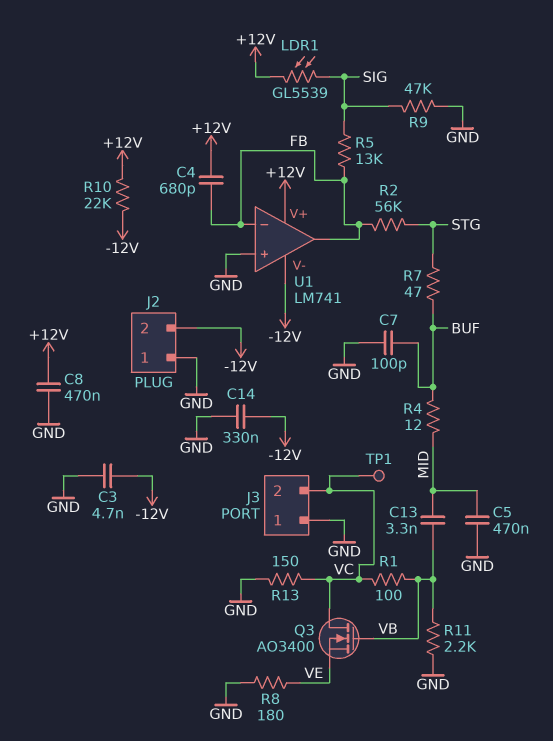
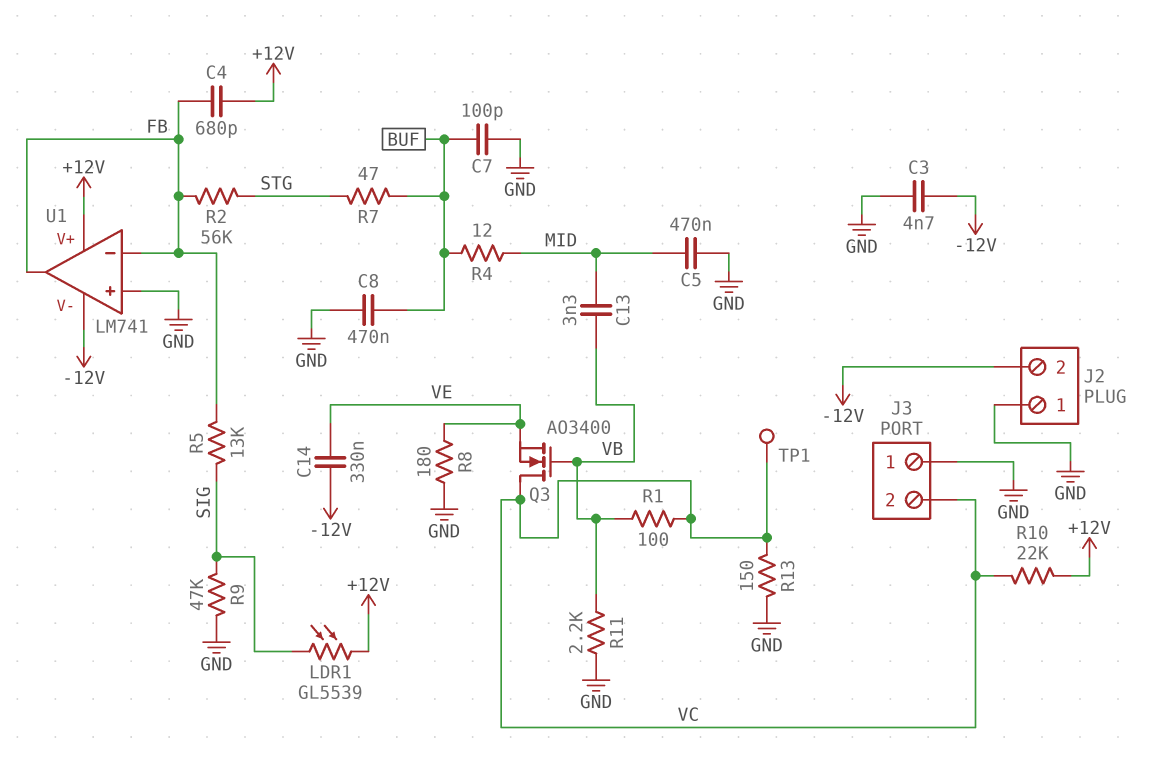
C8: 470nF (+12V, GND) -> 470nF (BUF, GND)
C14: 330nF (-12V, GND) -> 330nF (-12V, VE)
R10: 22k (+12V, -12V) -> 22k (+12V, VC)

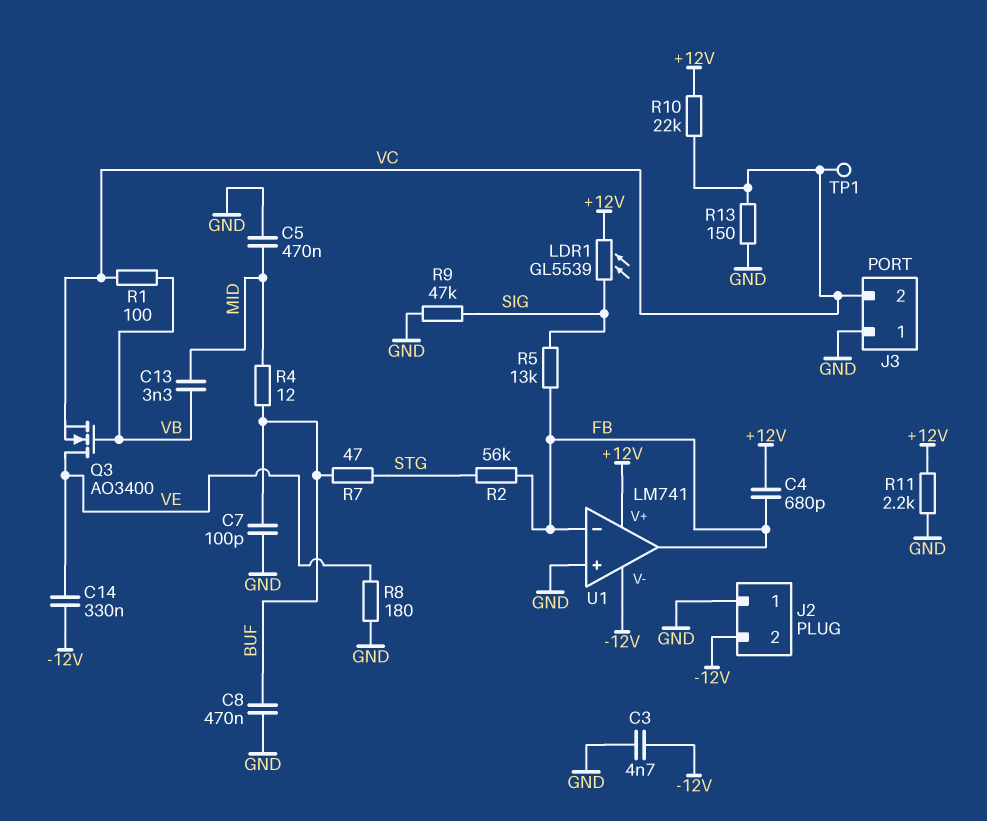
Q3: NMOS AO3400 (G VB, D VC, S VE) -> NMOS AO3400 (G VB, D VE, S VC)
R11: 2.2k (GND, VB) -> 2.2k (+12V, GND)

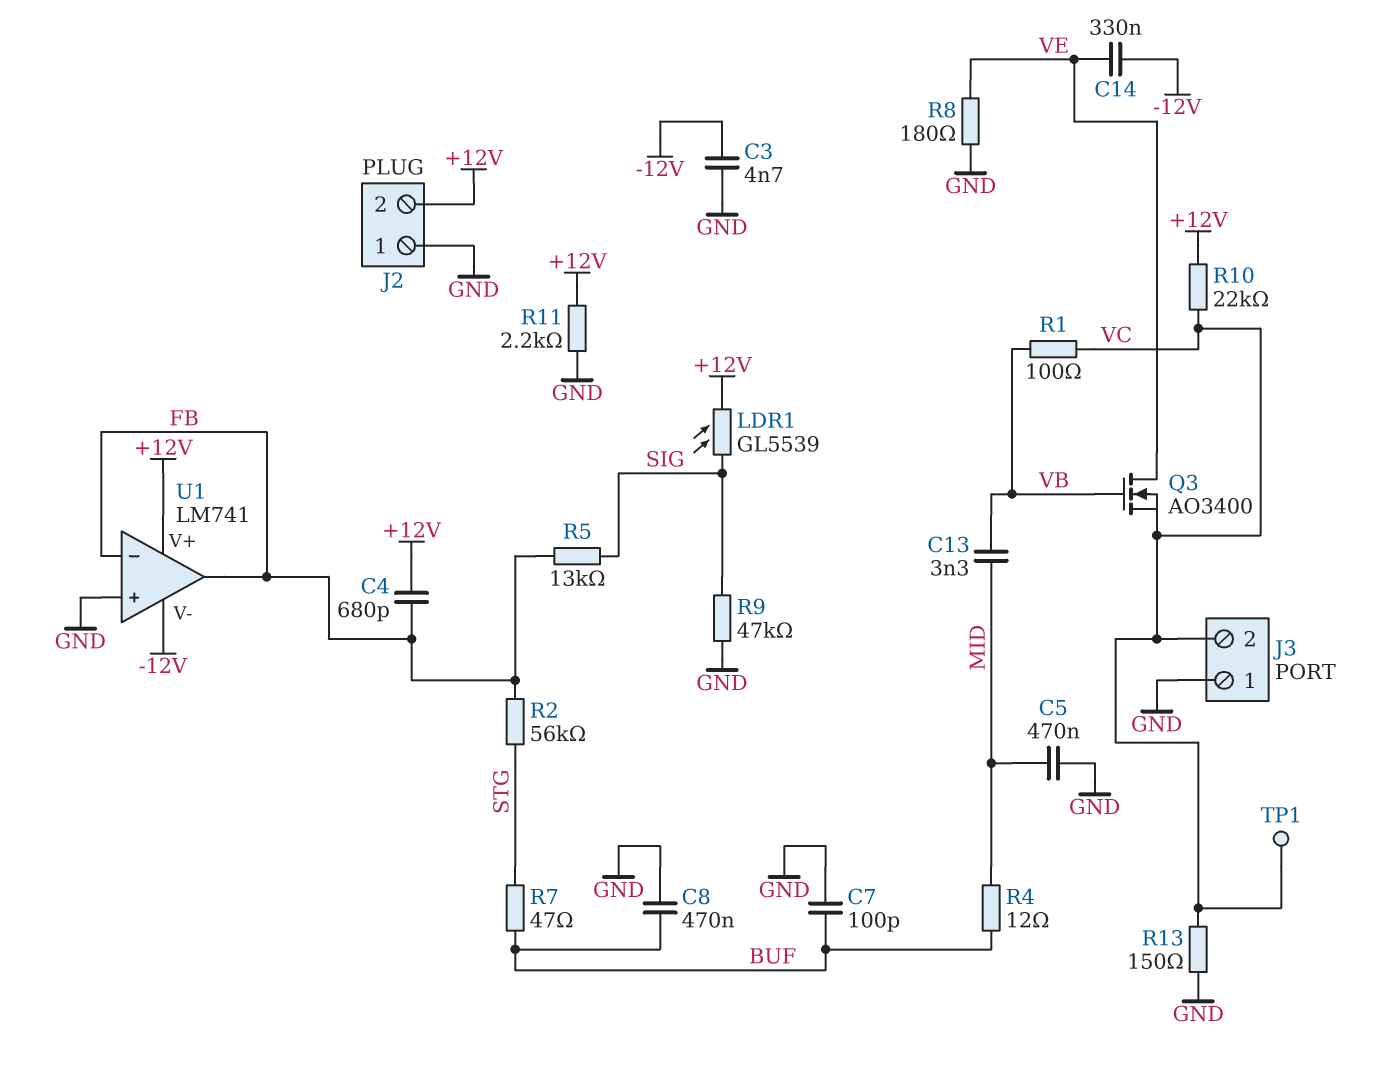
J2 pin 2: -12V -> +12V

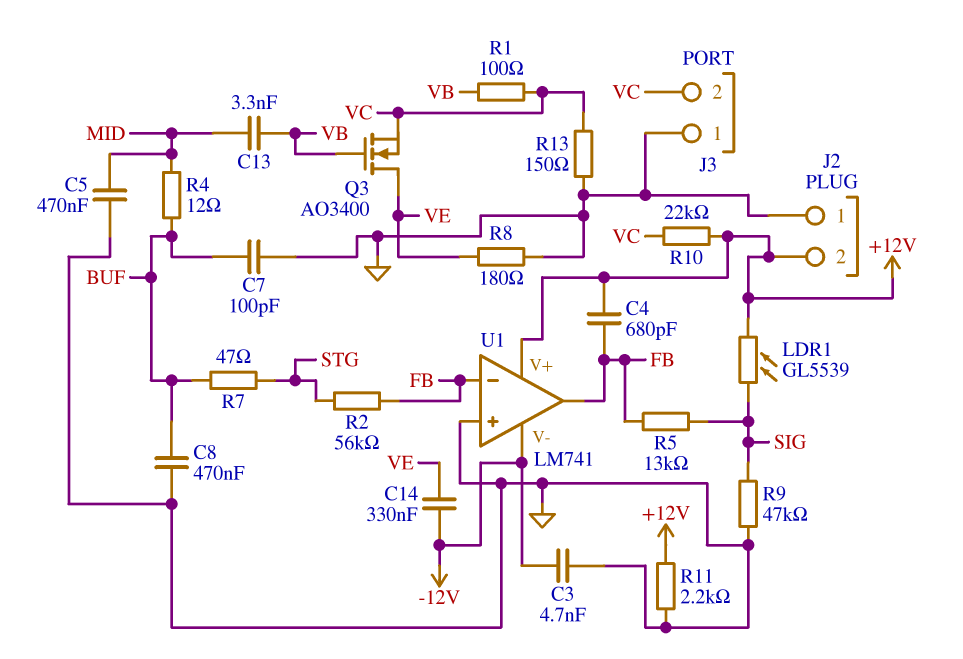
TP1: test point (VC) -> none

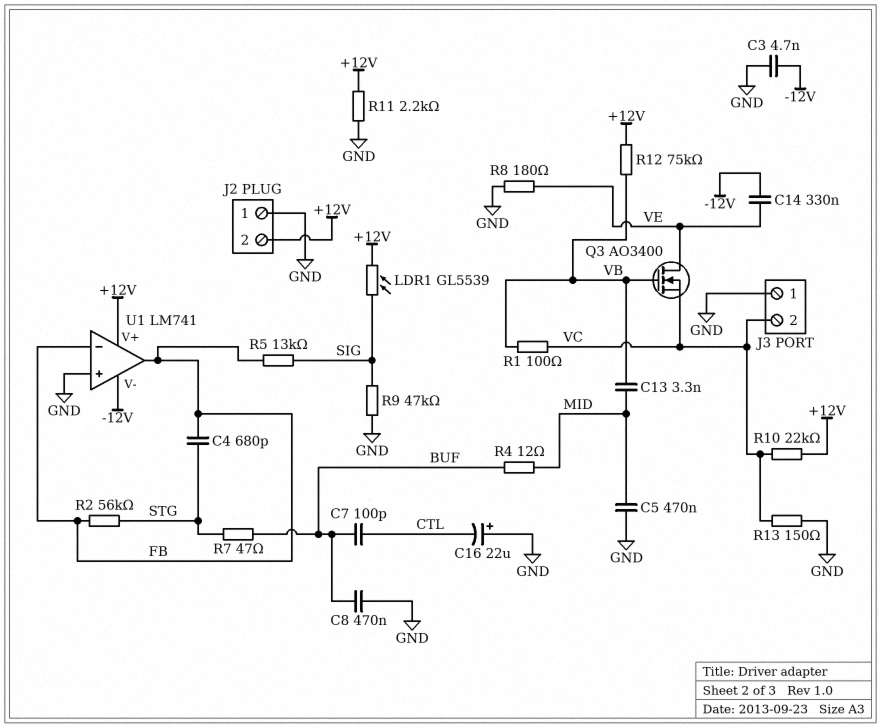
C4: 680pF (+12V, FB) -> 680pF (FB, STG)
C7: 100pF (BUF, GND) -> 100pF (BUF, CTL)
C16: none -> 22uF (plus GND, minus CTL)
R12: none -> 75k (+12V, VB)

